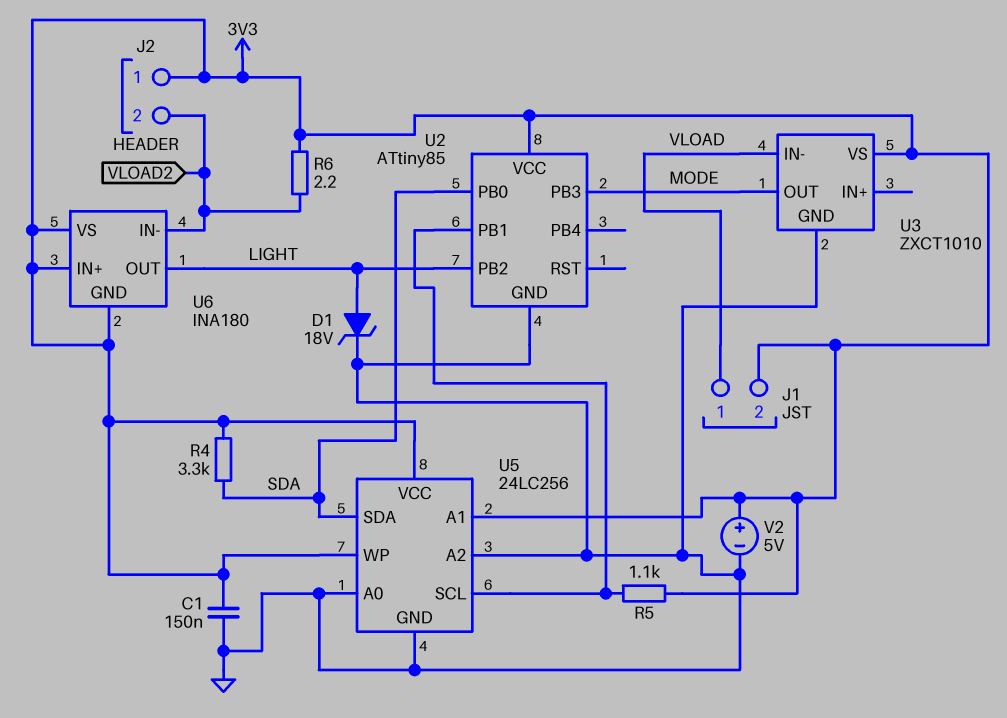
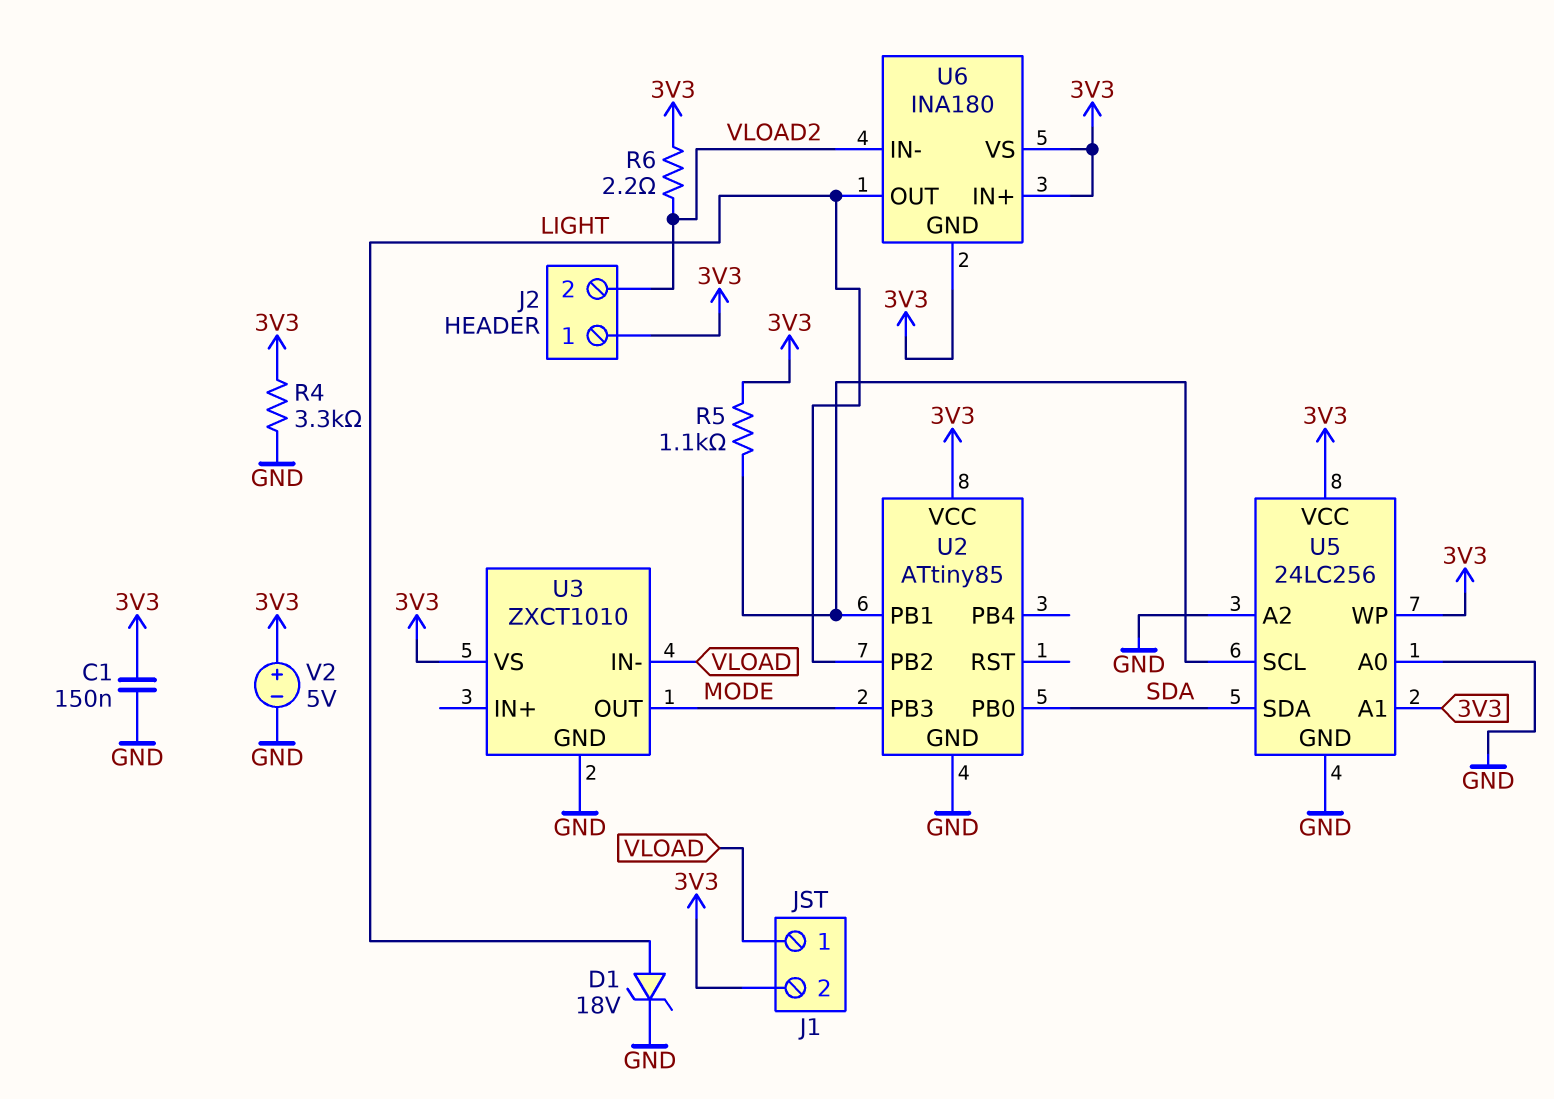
R4: 3.3k (3V3, SDA) -> 3.3k (3V3, GND)

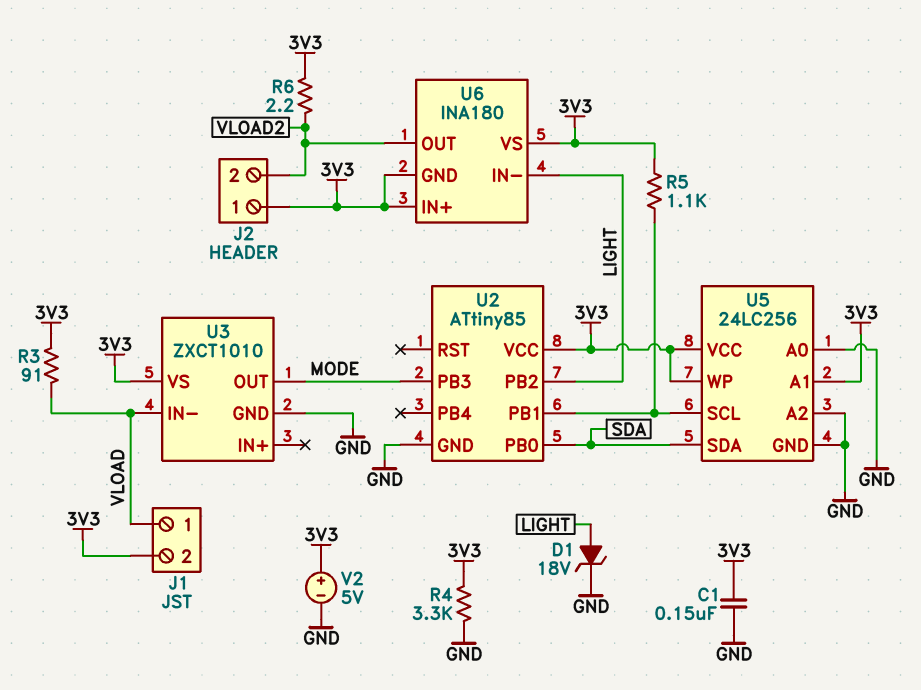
R3: none -> 91 (3V3, VLOAD)
U6 pin IN-: VLOAD2 -> LIGHT
U6 pin OUT: LIGHT -> VLOAD2

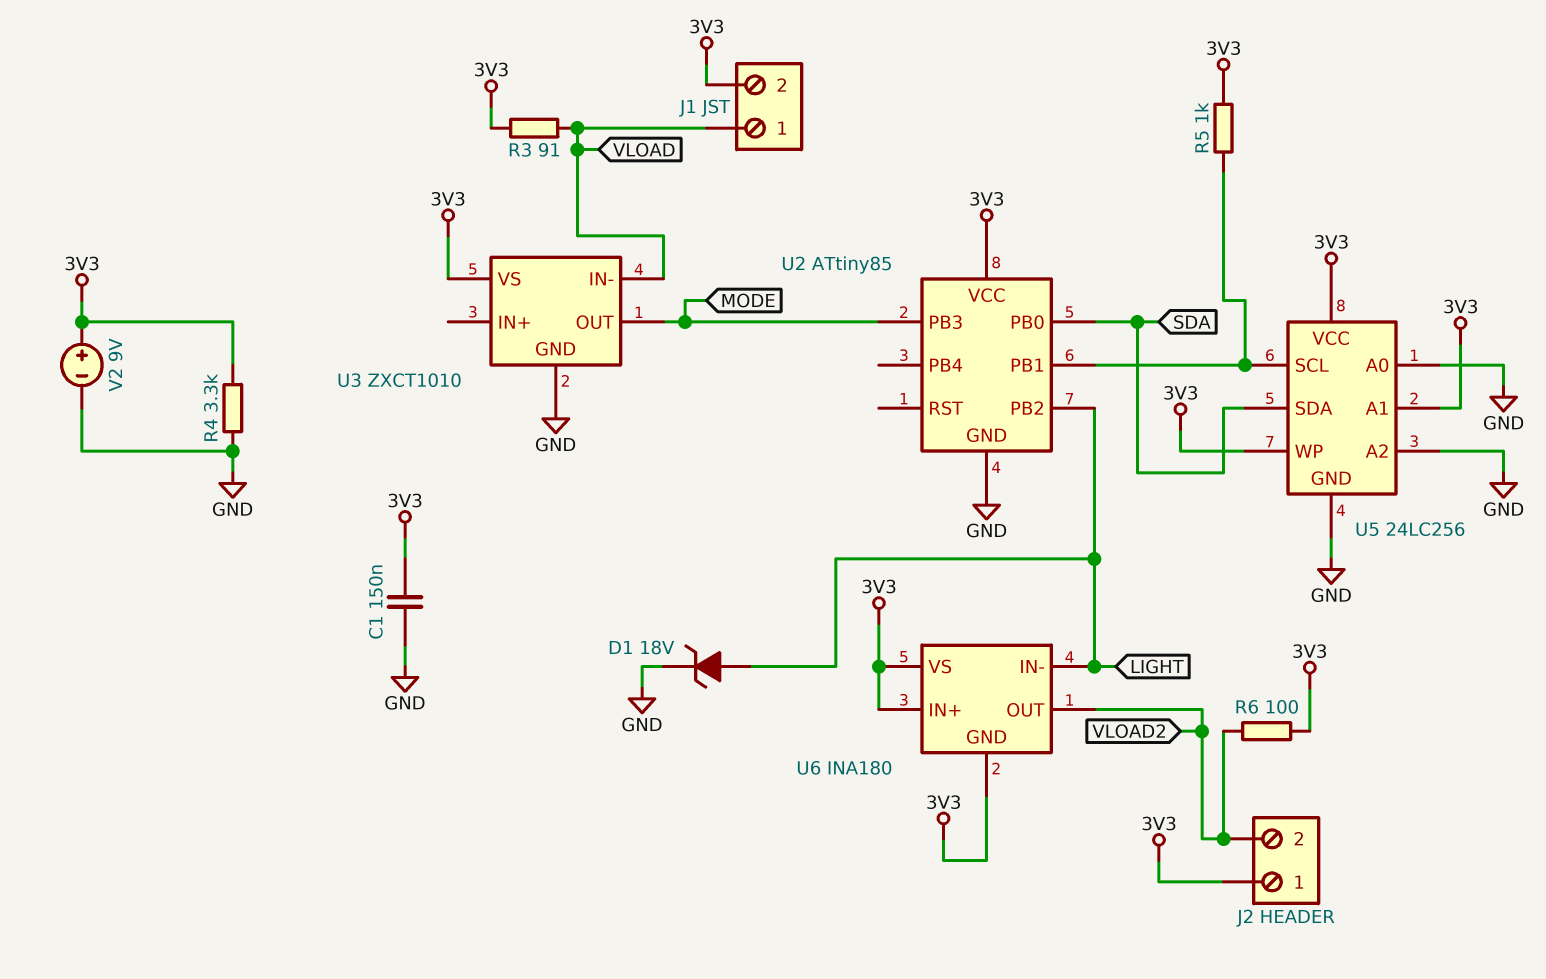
R5: 1.1k (3V3, U2/PB1) -> 1k (3V3, U2/PB1)
R6: 2.2 (3V3, VLOAD2) -> 100 (3V3, VLOAD2)
V2: 5V (plus 3V3, minus GND) -> 9V (plus 3V3, minus GND)

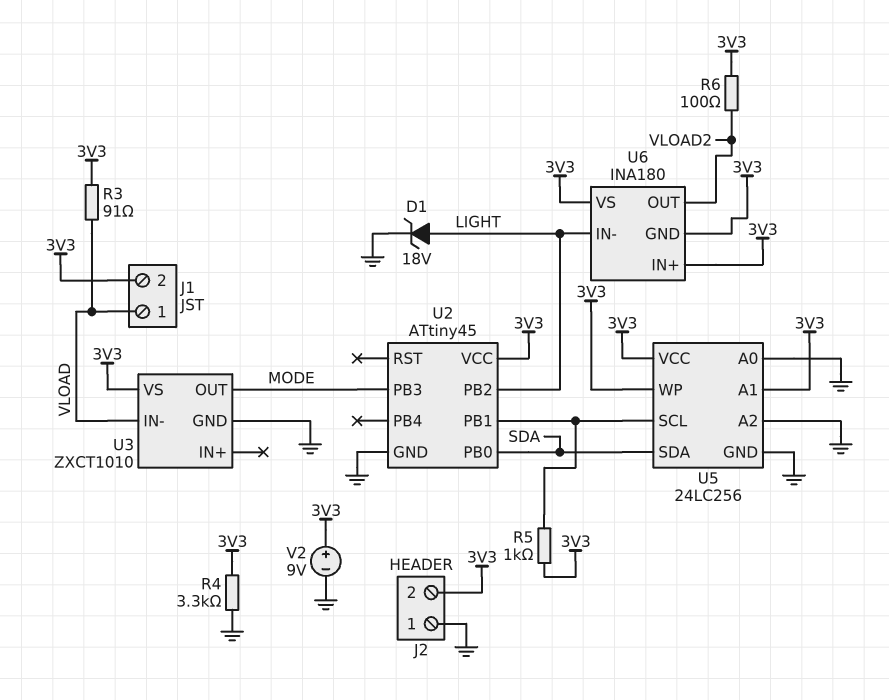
C1: 150nF (3V3, GND) -> none
J2 pin 1: 3V3 -> GND
J2 pin 2: VLOAD2 -> 3V3
U2: ATtiny85 -> ATtiny45

